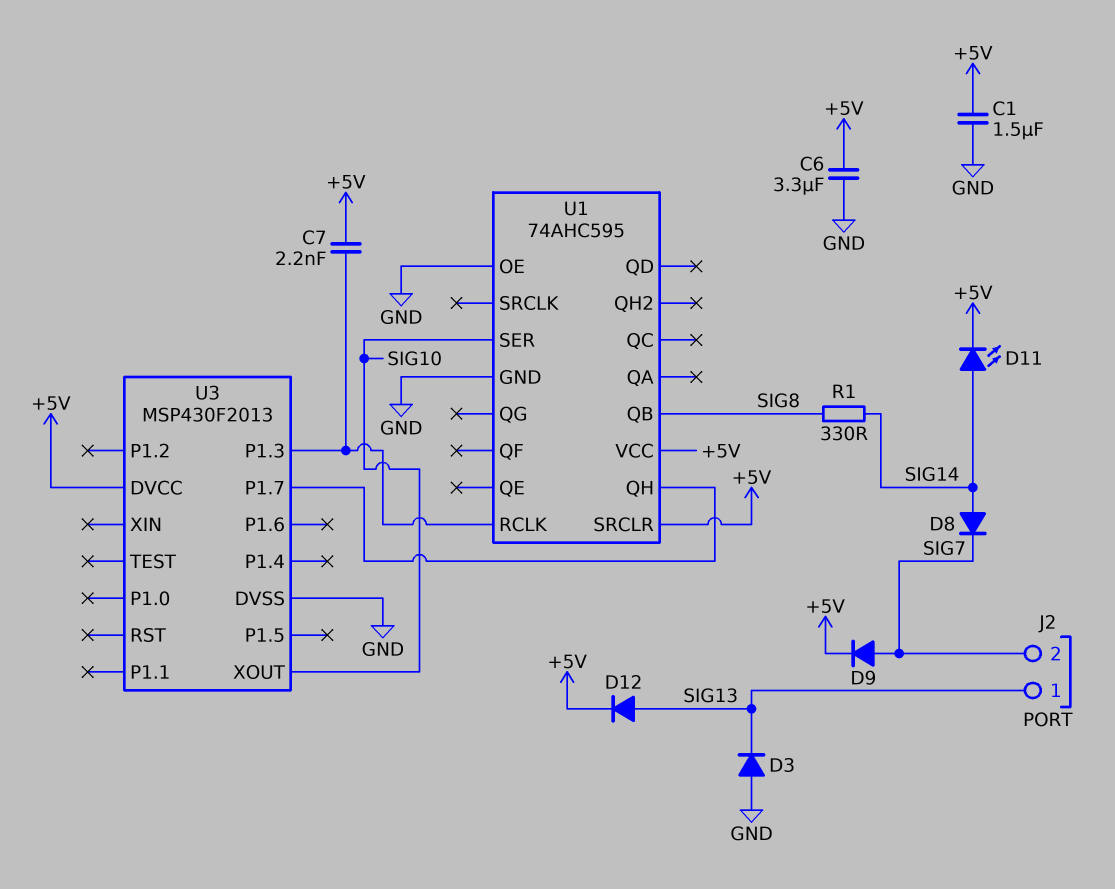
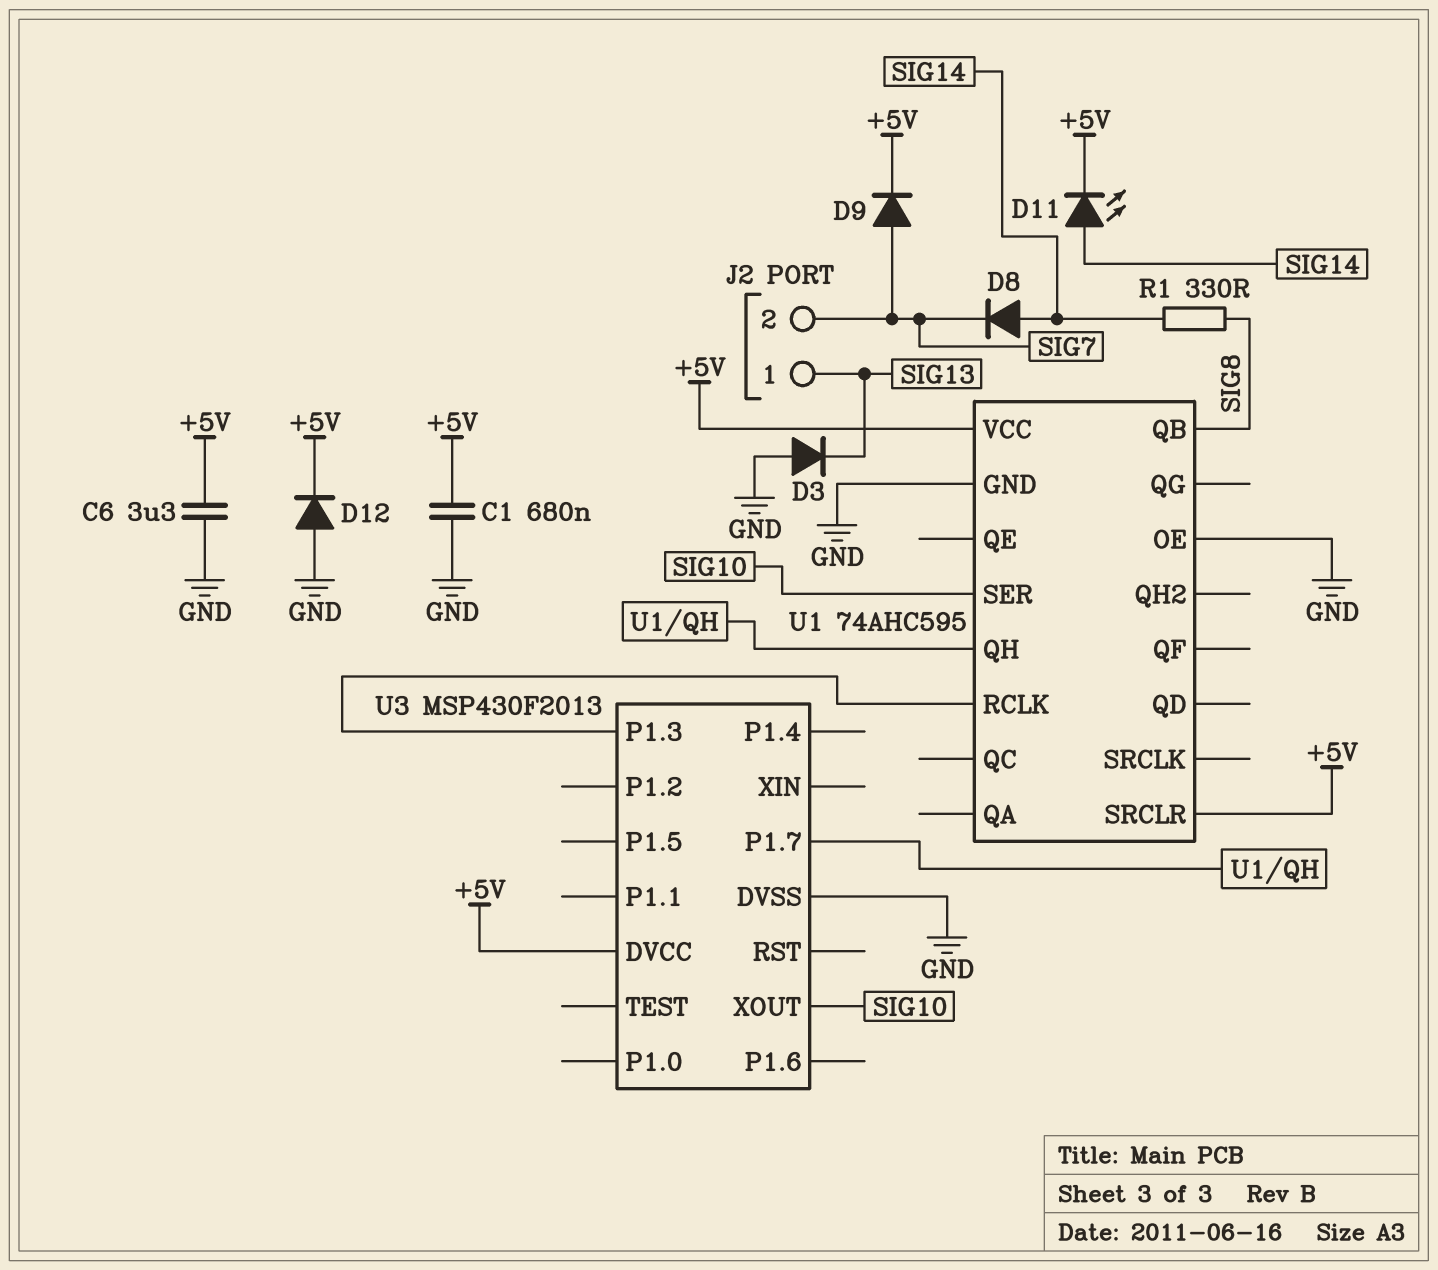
C1: 1.5uF (+5V, GND) -> 680nF (+5V, GND)
C7: 2.2nF (+5V, U1/RCLK) -> none
D12: diode (A SIG13, K +5V) -> diode (A GND, K +5V)

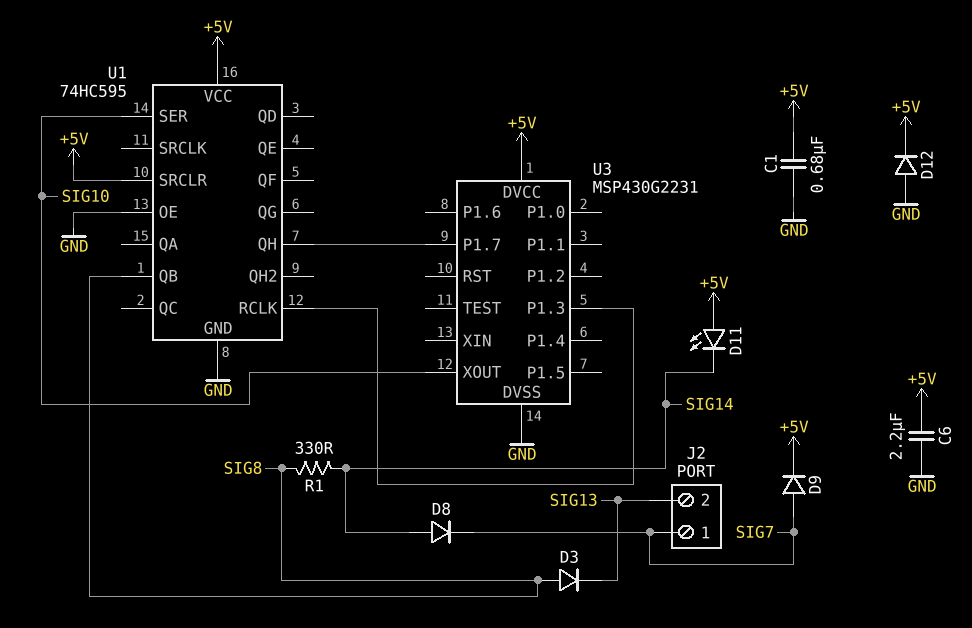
C6: 3.3uF (+5V, GND) -> 2.2uF (+5V, GND)
D3: diode (A GND, K SIG13) -> diode (A SIG8, K SIG13)
D11: LED (A SIG14, K +5V) -> LED (A +5V, K SIG14)
J2 pin 1: SIG13 -> SIG7
J2 pin 2: SIG7 -> SIG13
U1: 74AHC595 -> 74HC595
U3: MSP430F2013 -> MSP430G2231

